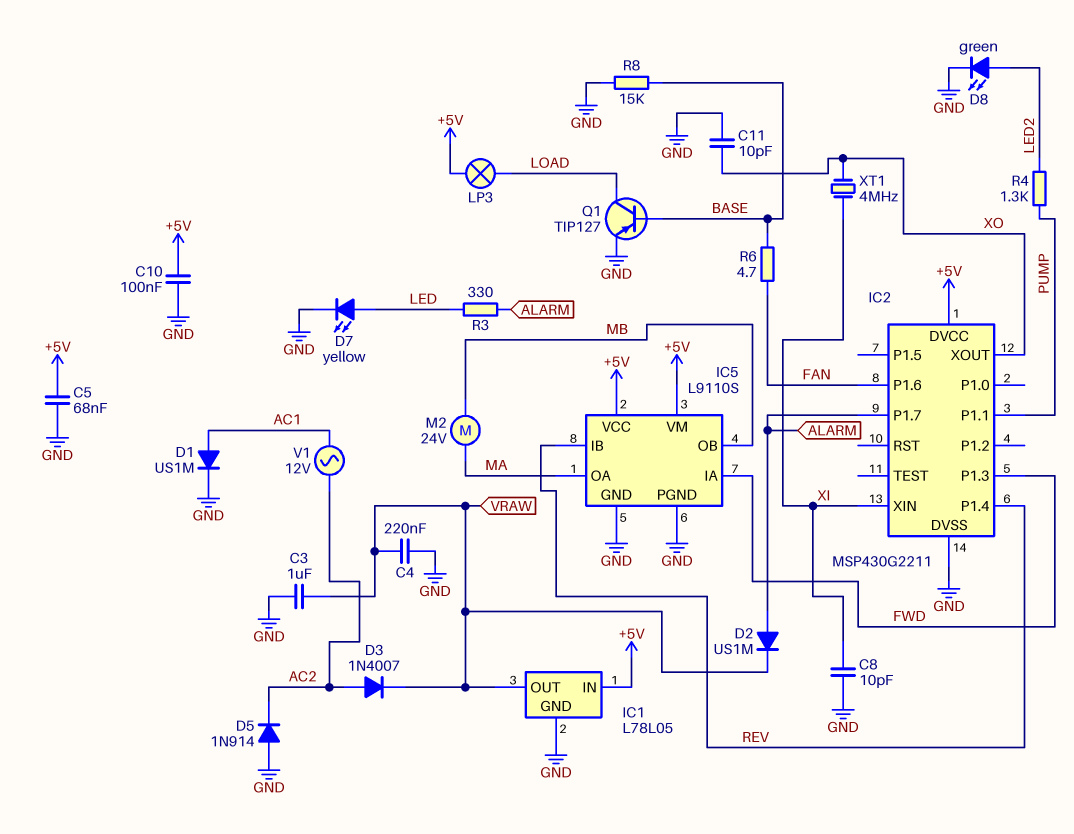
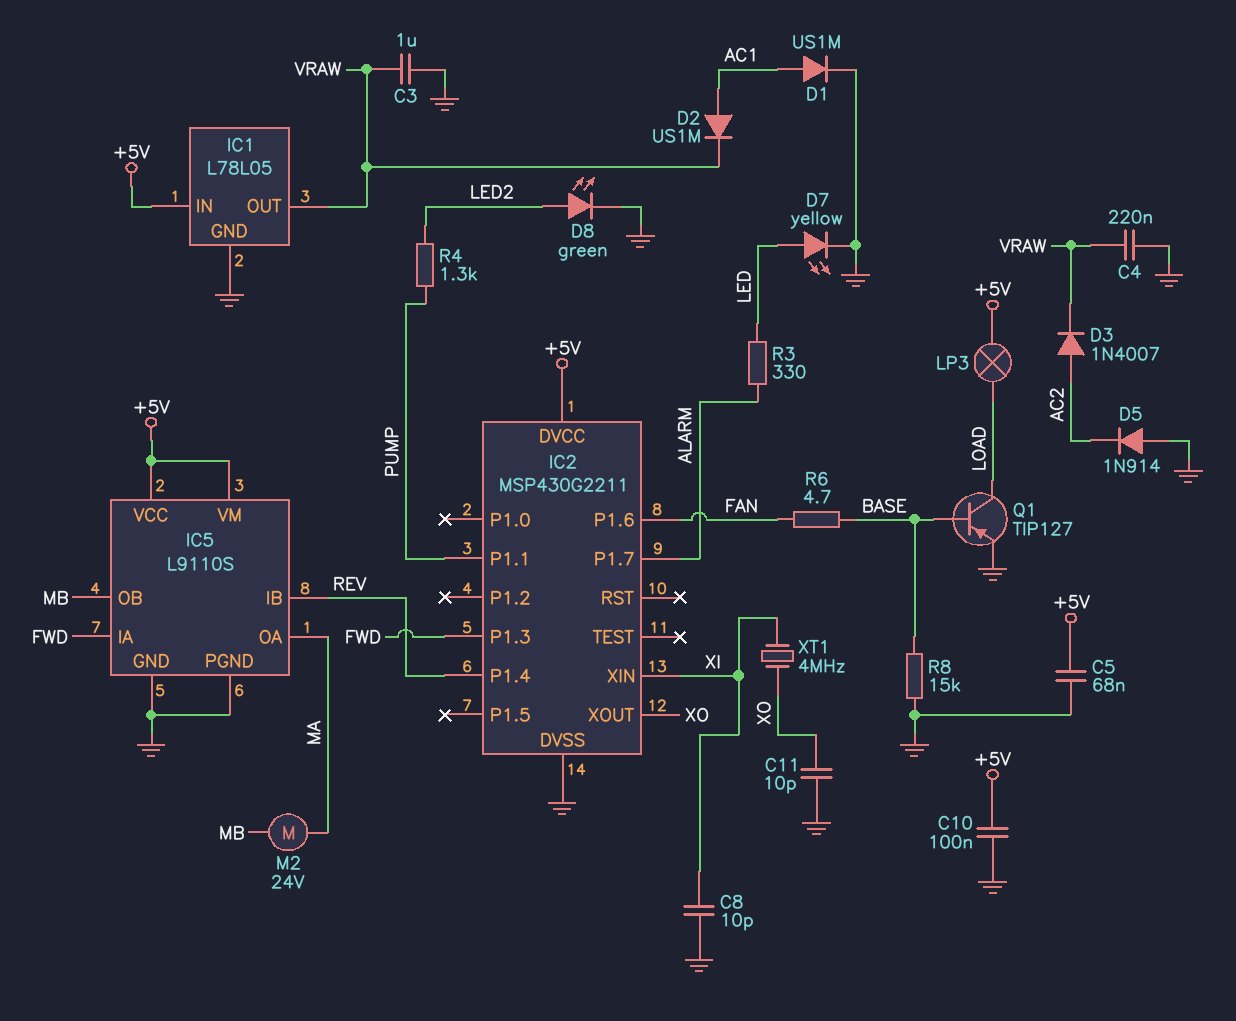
D2: diode US1M (A ALARM, K VRAW) -> diode US1M (A AC1, K VRAW)
V1: AC 12V (AC1, AC2) -> none

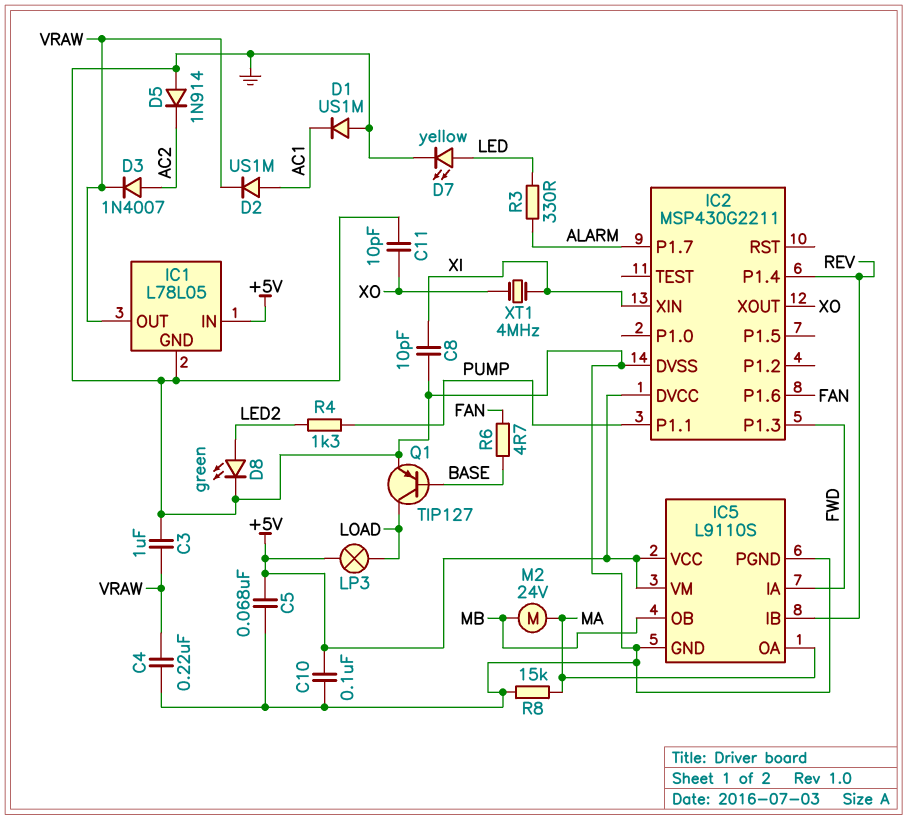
D1: diode US1M (A AC1, K GND) -> diode US1M (A GND, K AC1)
R8: 15k (BASE, GND) -> 15k (GND, MA)

